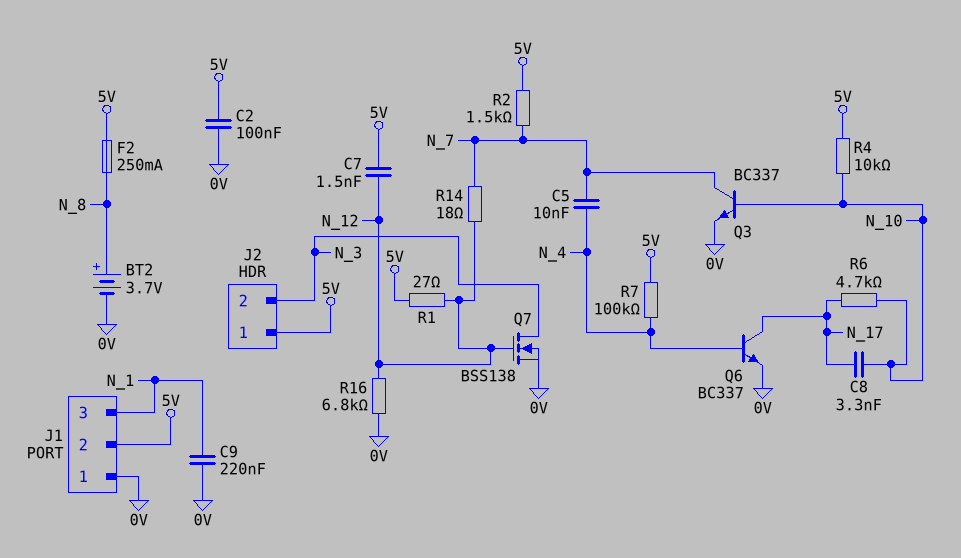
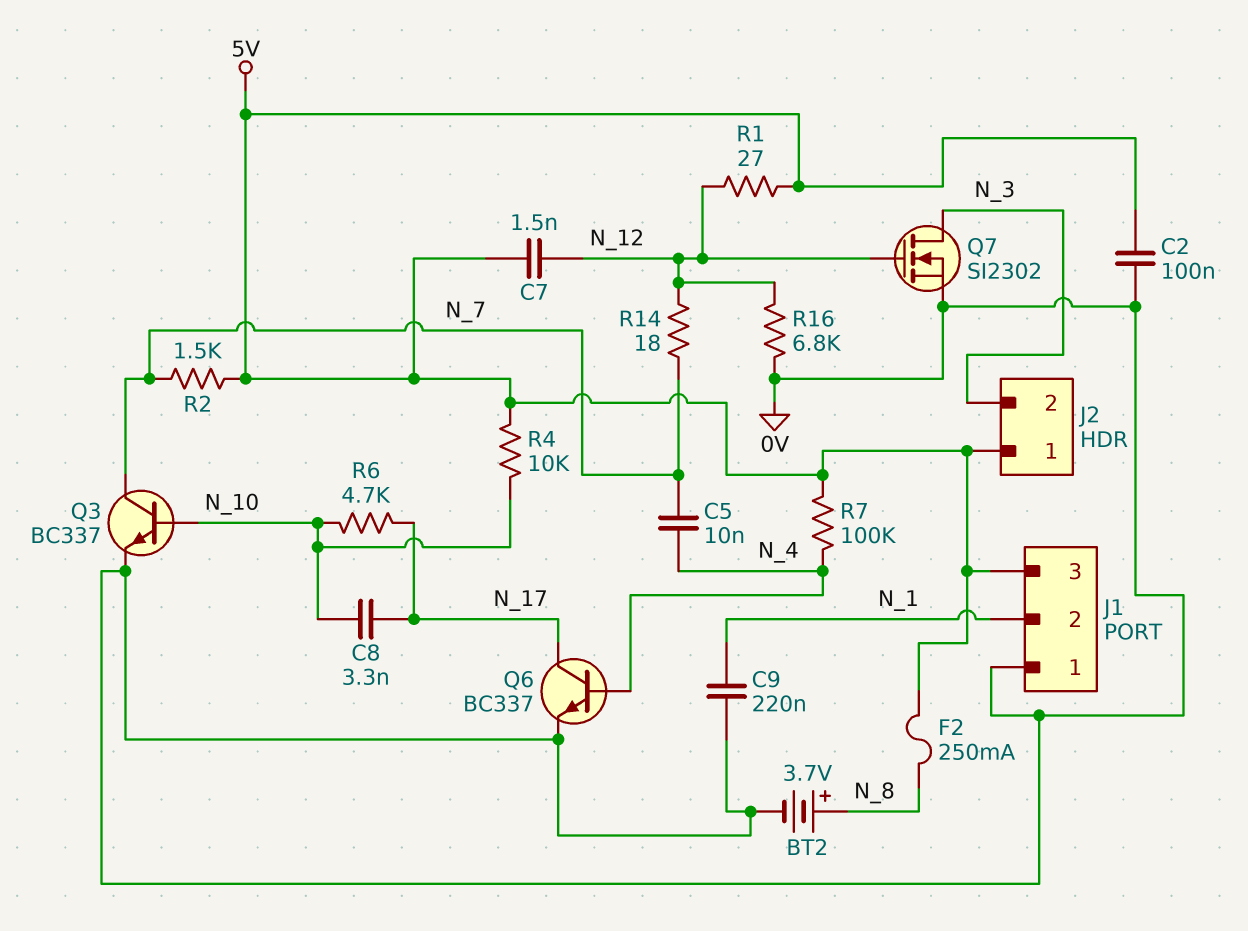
J1 pin 2: 5V -> N_1
J1 pin 3: N_1 -> 5V
Q7: NMOS BSS138 (G N_12, D N_3, S 0V) -> NMOS SI2302 (G N_12, D N_3, S 0V)

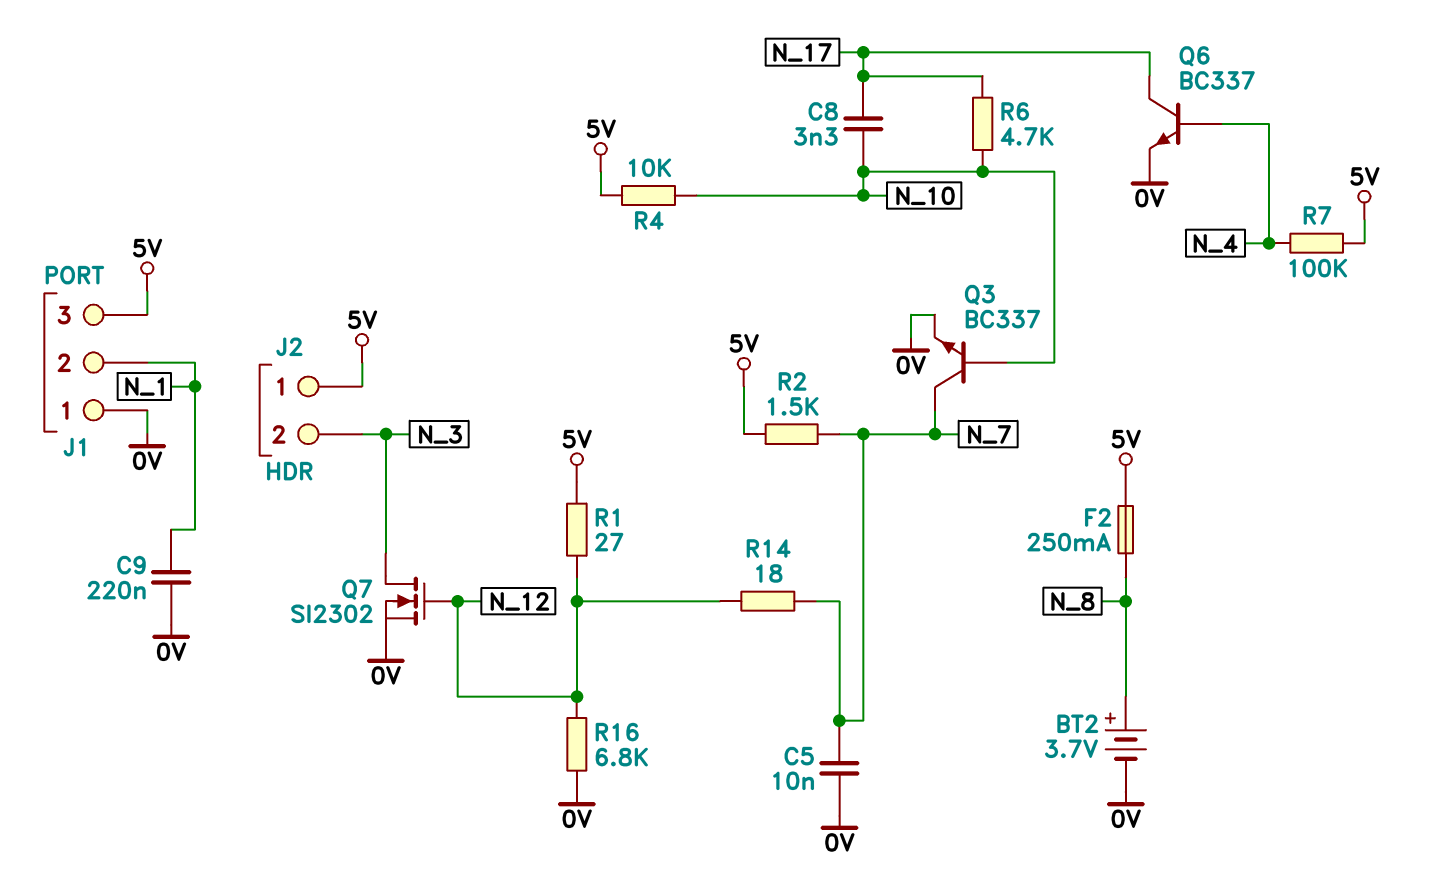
C2: 100nF (0V, 5V) -> none
C5: 10nF (N_4, N_7) -> 10nF (0V, N_7)
C7: 1.5nF (5V, N_12) -> none

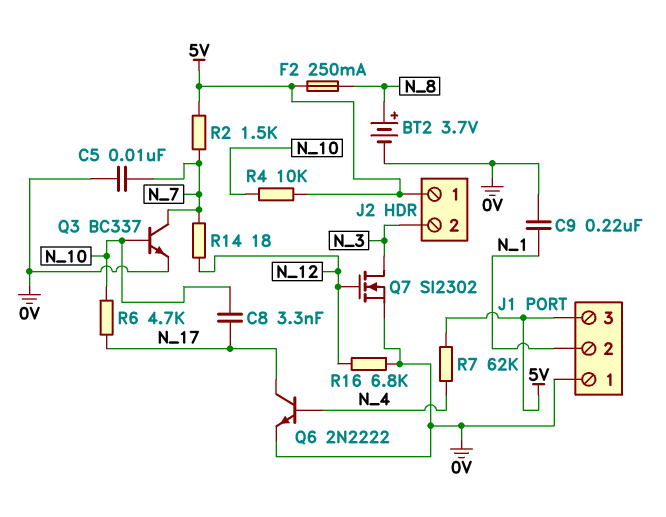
Q6: NPN BC337 (B N_4, C N_17, E 0V) -> NPN 2N2222 (B N_4, C N_17, E 0V)
R1: 27 (5V, N_12) -> none
R7: 100k (5V, N_4) -> 62k (5V, N_4)

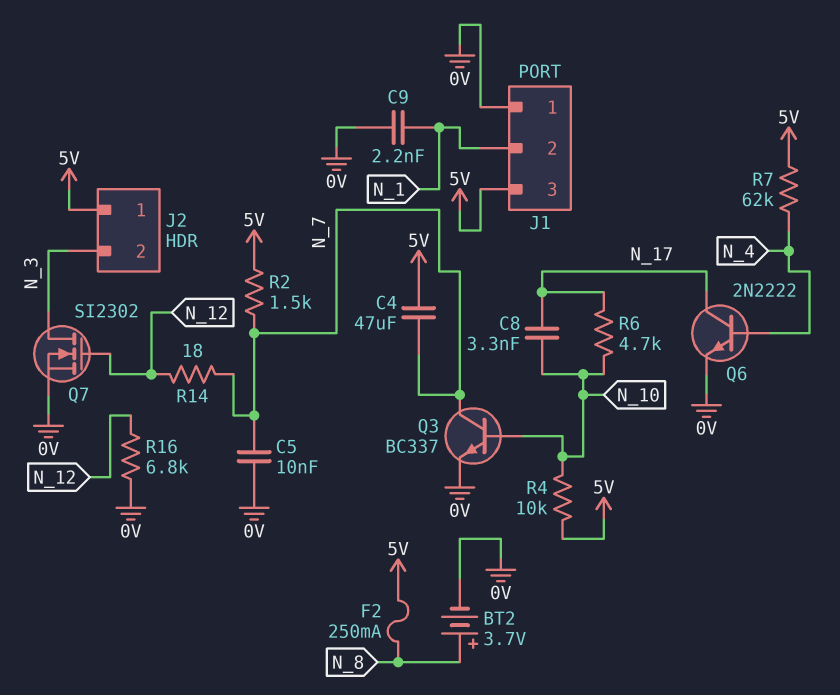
C4: none -> 47uF (5V, N_7)
C9: 220nF (0V, N_1) -> 2.2nF (0V, N_1)

